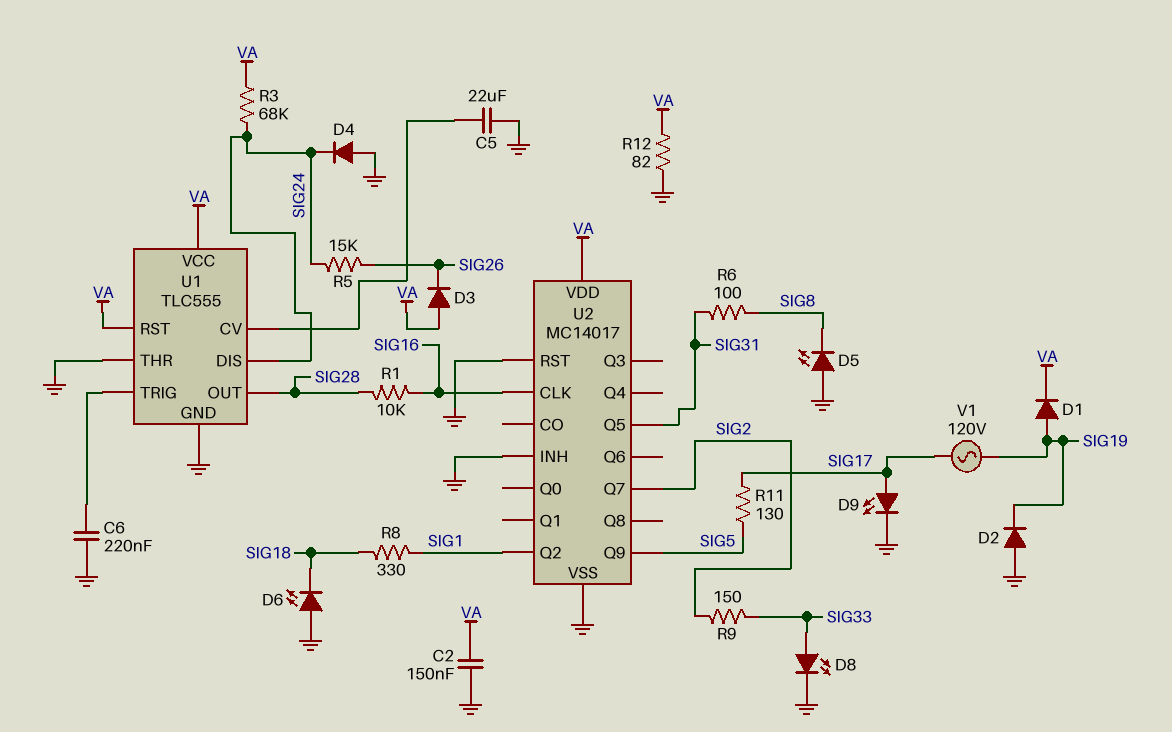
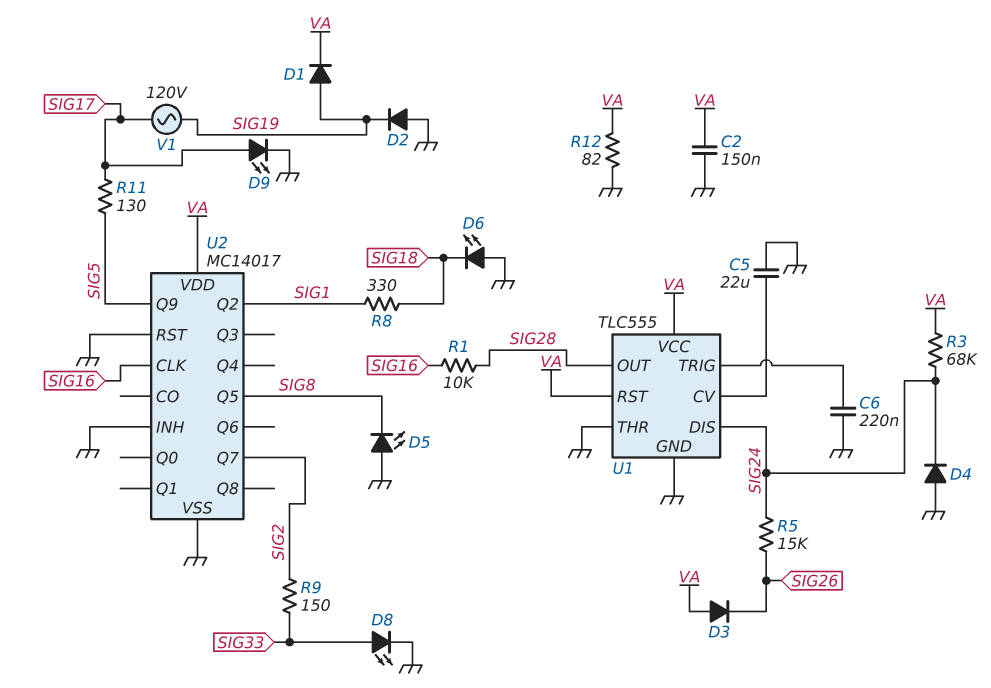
R6: 100 (SIG8, SIG31) -> none
U2 pin Q5: SIG31 -> SIG8

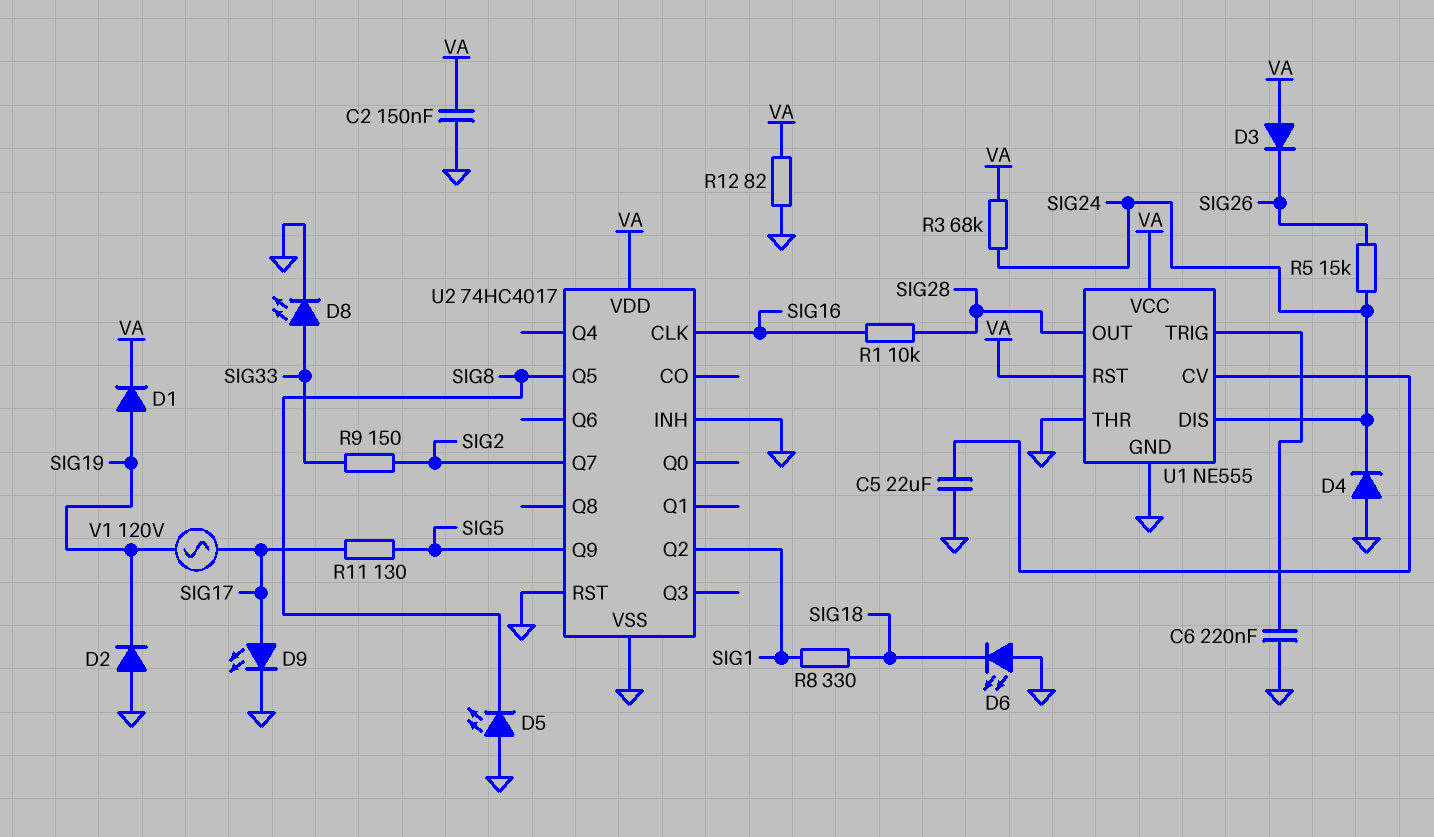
U1: TLC555 -> NE555
U2: MC14017 -> 74HC4017

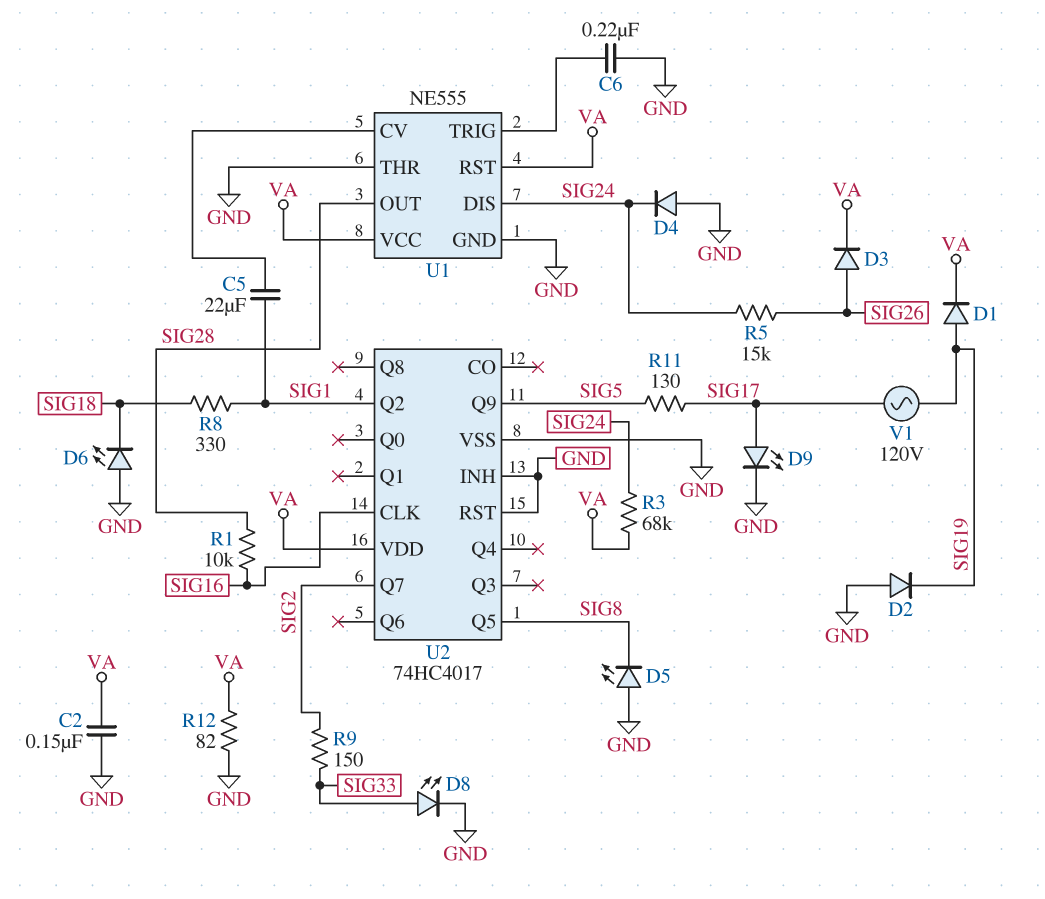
C5: 22uF (GND, U1/CV) -> 22uF (SIG1, U1/CV)
D3: diode (A VA, K SIG26) -> diode (A SIG26, K VA)

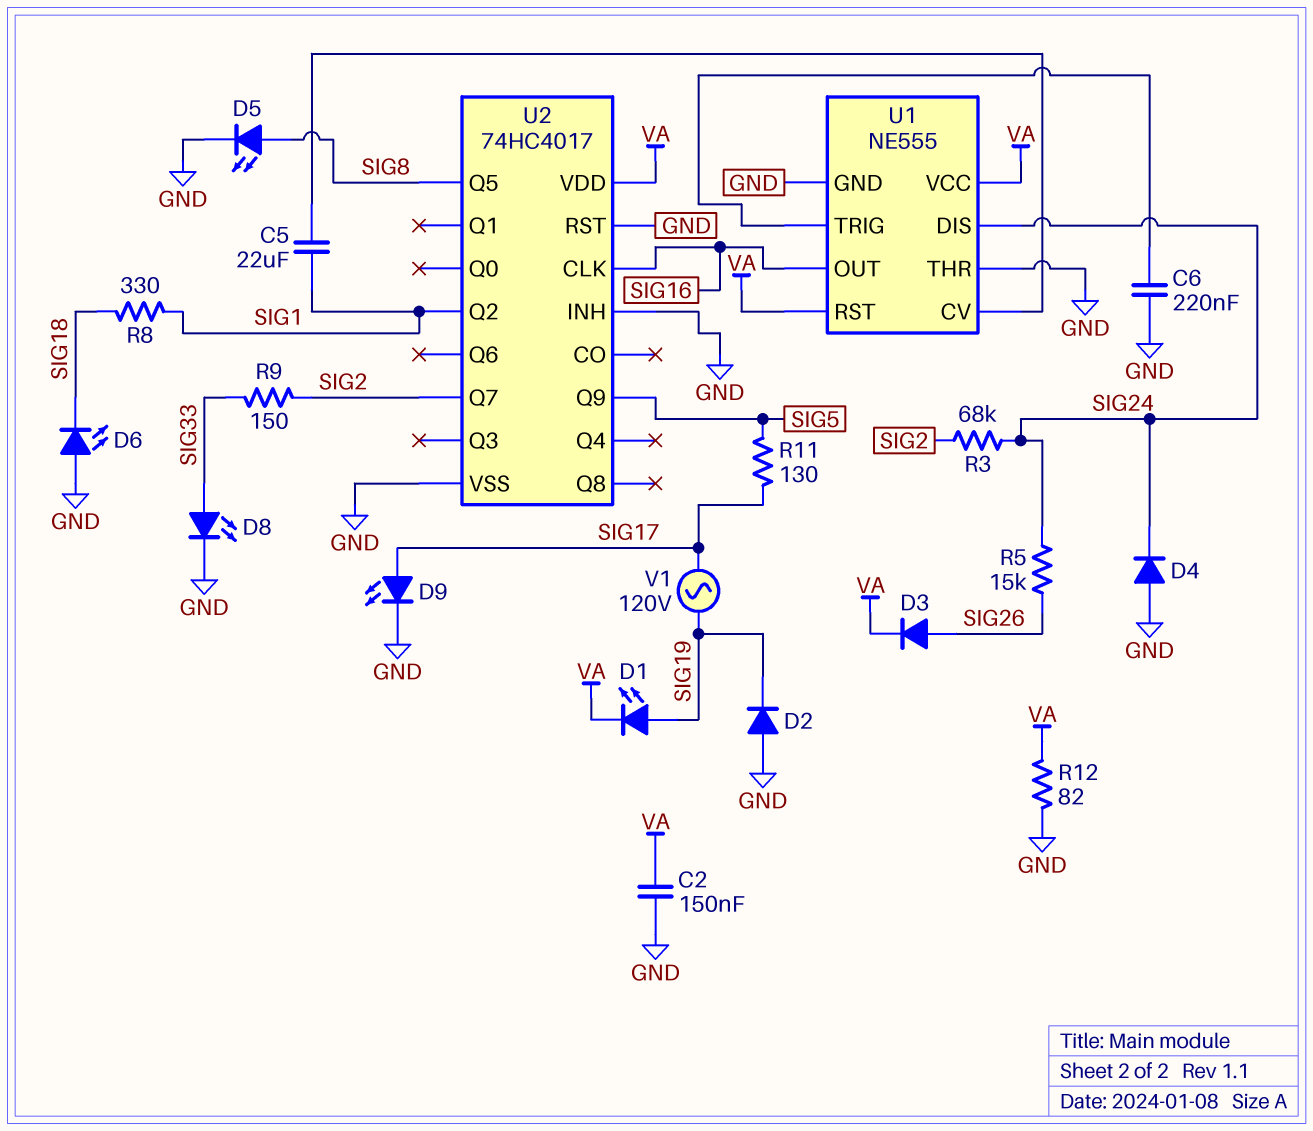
D1: diode (A SIG19, K VA) -> LED (A SIG19, K VA)
D5: LED (A GND, K SIG8) -> LED (A SIG8, K GND)
R1: 10k (SIG16, SIG28) -> none
R3: 68k (SIG24, VA) -> 68k (SIG2, SIG24)
U1 pin OUT: SIG28 -> SIG16

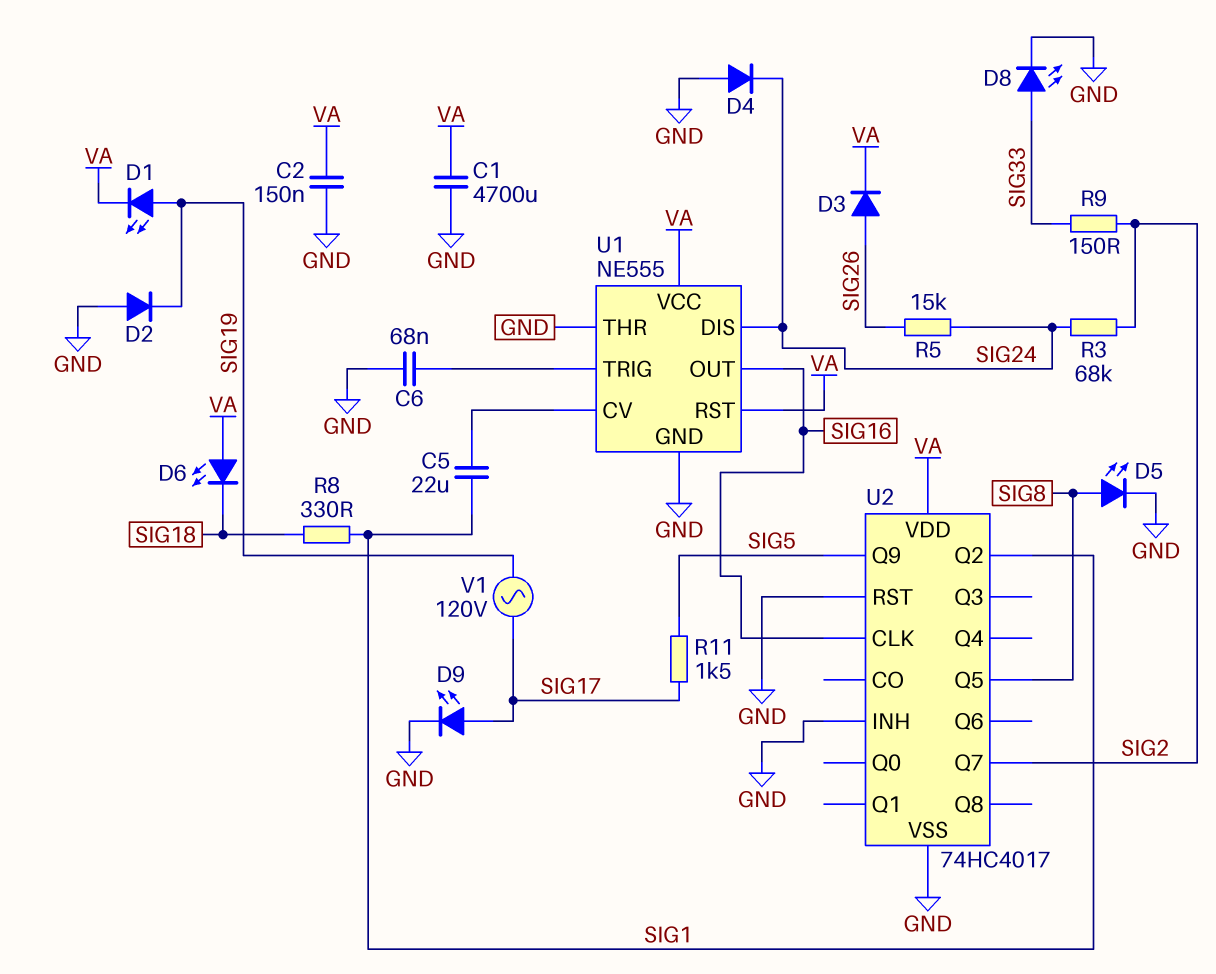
C1: none -> 4700uF (GND, VA)
C6: 220nF (GND, U1/TRIG) -> 68nF (GND, U1/TRIG)
D6: LED (A GND, K SIG18) -> LED (A VA, K SIG18)
R11: 130 (SIG5, SIG17) -> 1.5k (SIG5, SIG17)
R12: 82 (GND, VA) -> none

